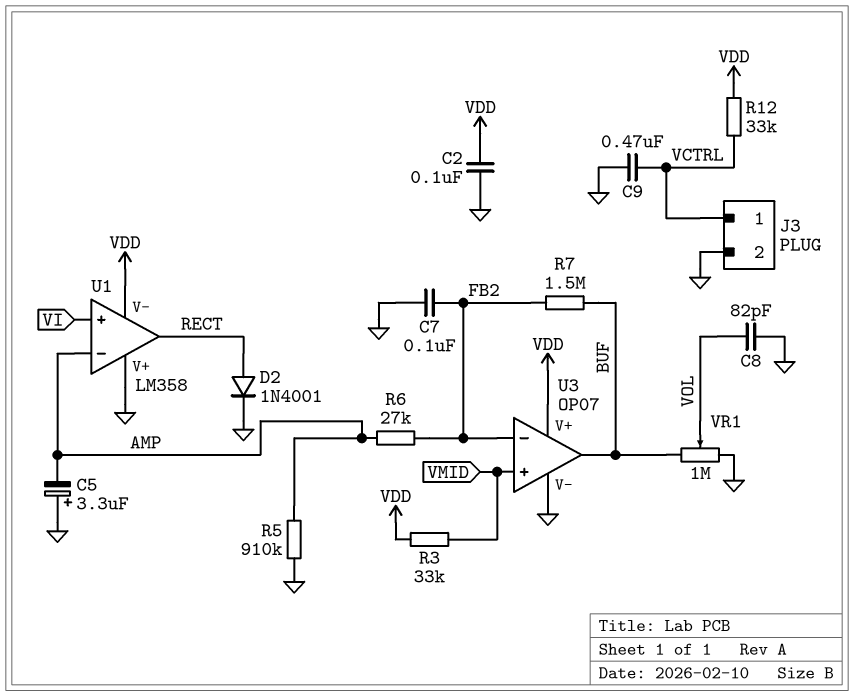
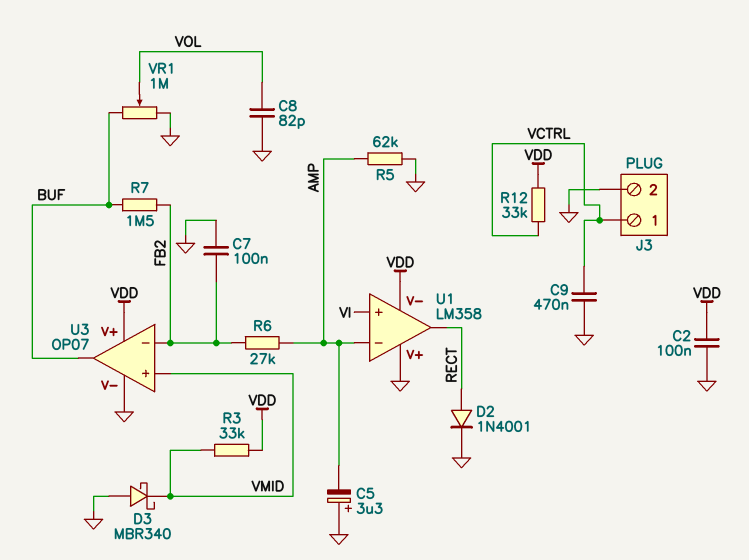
D3: none -> schottky MBR340 (A GND, K VMID)
R5: 910k (AMP, GND) -> 62k (AMP, GND)

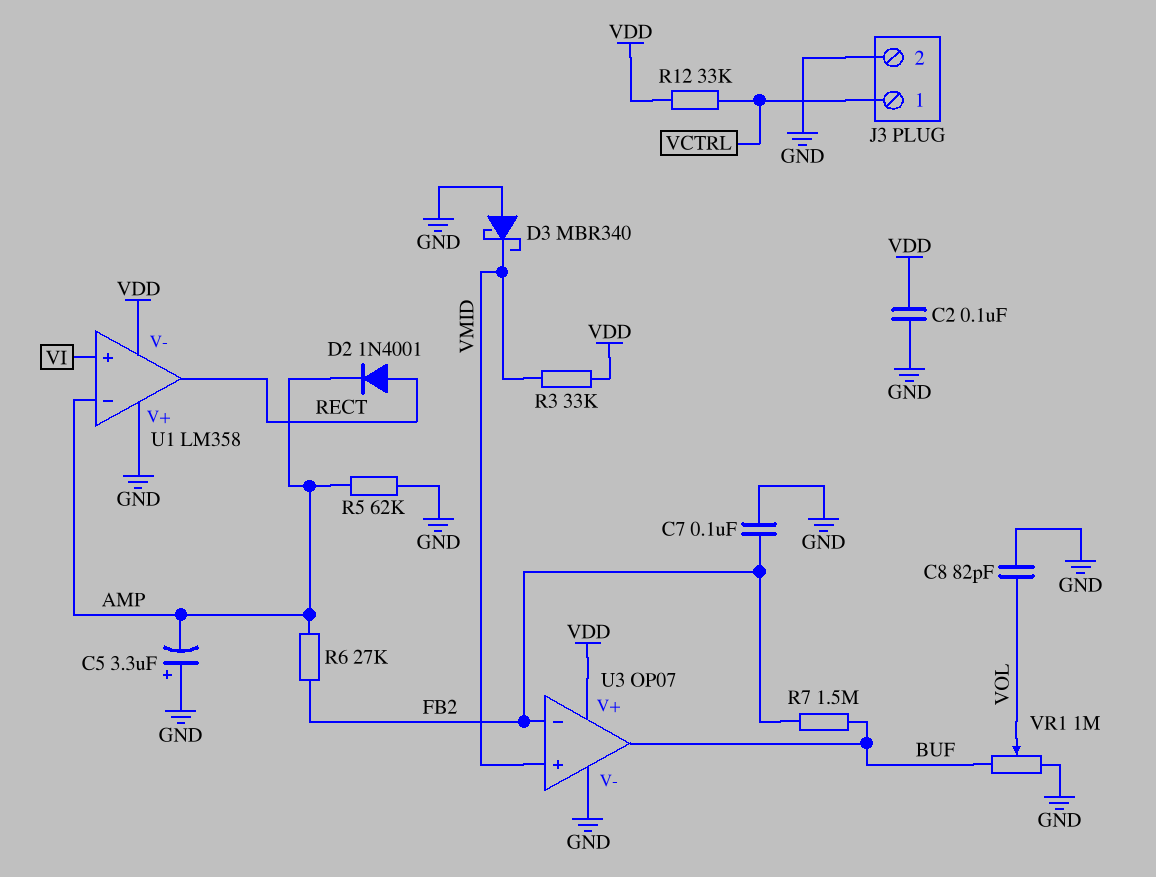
C9: 470nF (GND, VCTRL) -> none
D2: diode 1N4001 (A RECT, K GND) -> diode 1N4001 (A RECT, K AMP)

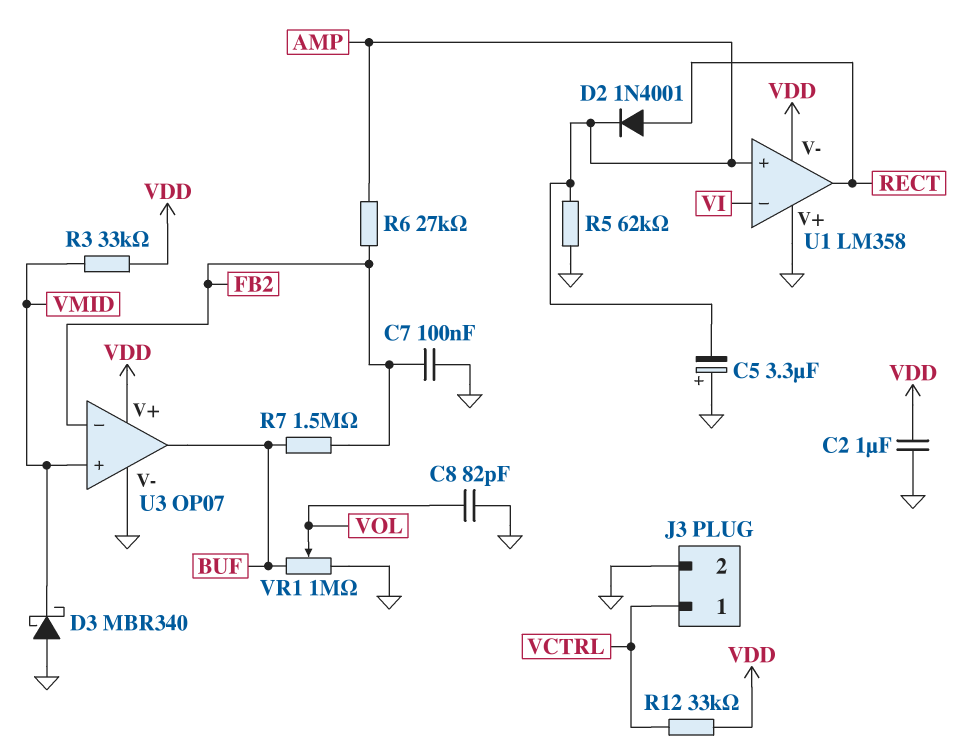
C2: 100nF (GND, VDD) -> 1uF (GND, VDD)
U1 pin in+: VI -> AMP
U1 pin in-: AMP -> VI

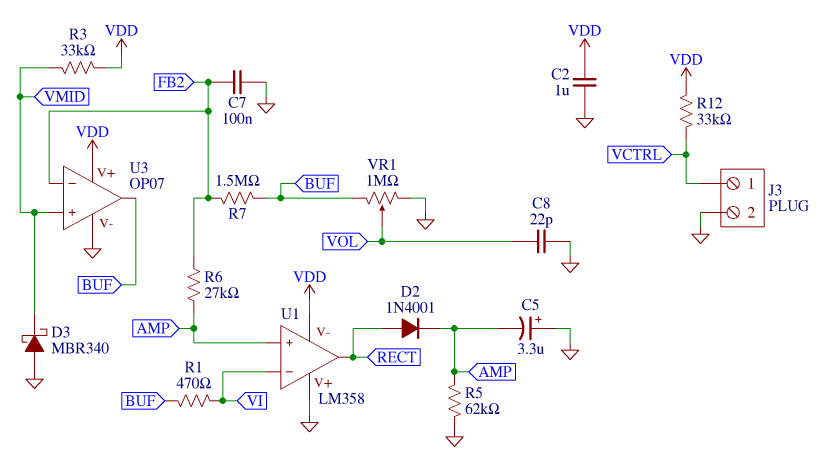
C8: 82pF (GND, VOL) -> 22pF (GND, VOL)
R1: none -> 470 (BUF, VI)

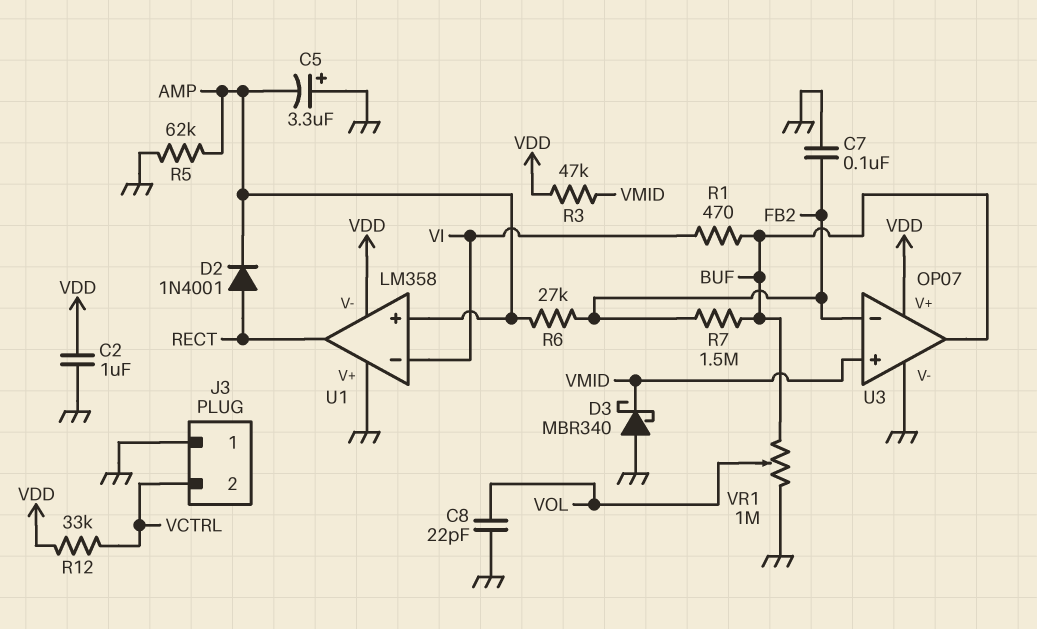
J3 pin 1: VCTRL -> GND
J3 pin 2: GND -> VCTRL
R3: 33k (VDD, VMID) -> 47k (VDD, VMID)

